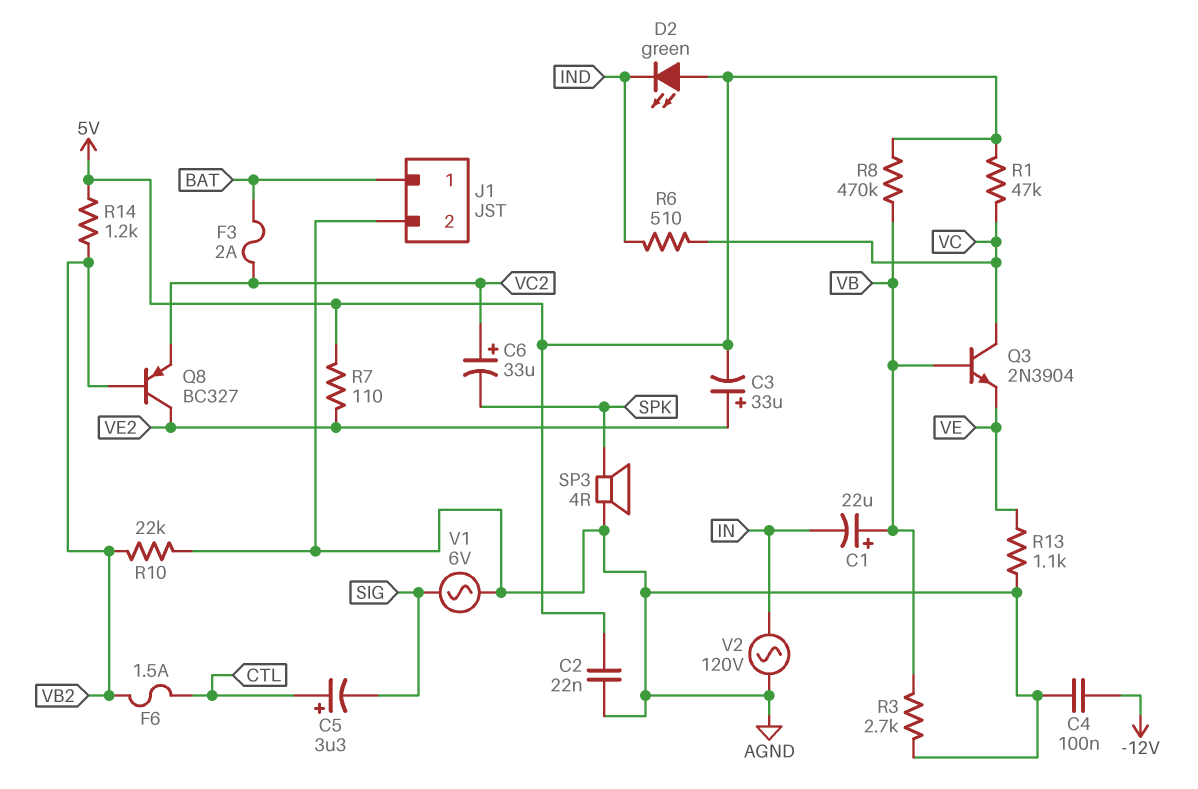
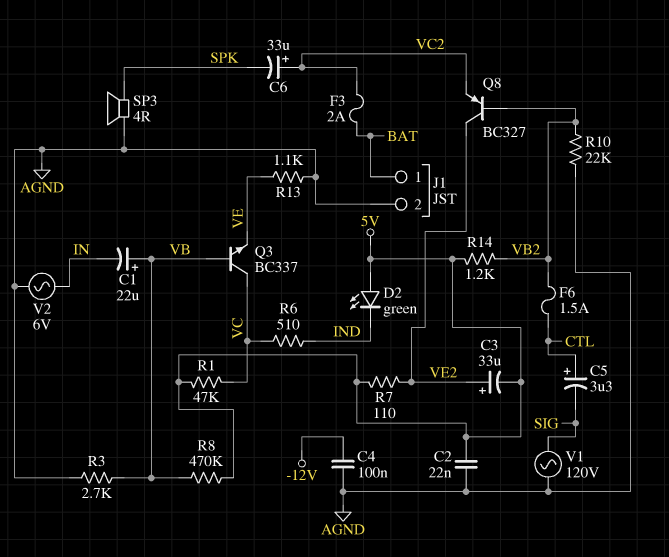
Q3: NPN 2N3904 (B VB, C VC, E VE) -> NPN BC337 (B VB, C VC, E VE)
V1: AC 6V (AGND, SIG) -> AC 120V (AGND, SIG)
V2: AC 120V (AGND, IN) -> AC 6V (AGND, IN)

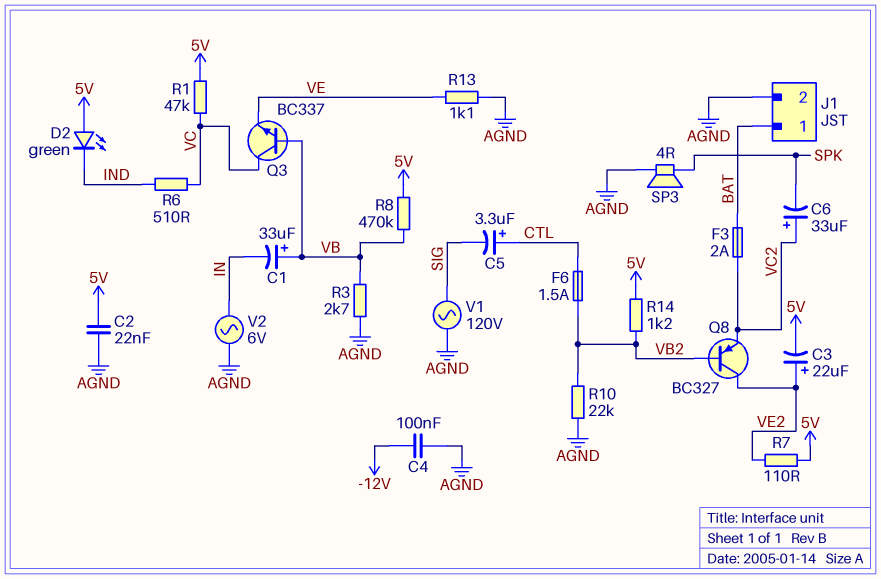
C1: 22uF (plus VB, minus IN) -> 33uF (plus VB, minus IN)
C3: 33uF (plus VE2, minus 5V) -> 22uF (plus VE2, minus 5V)

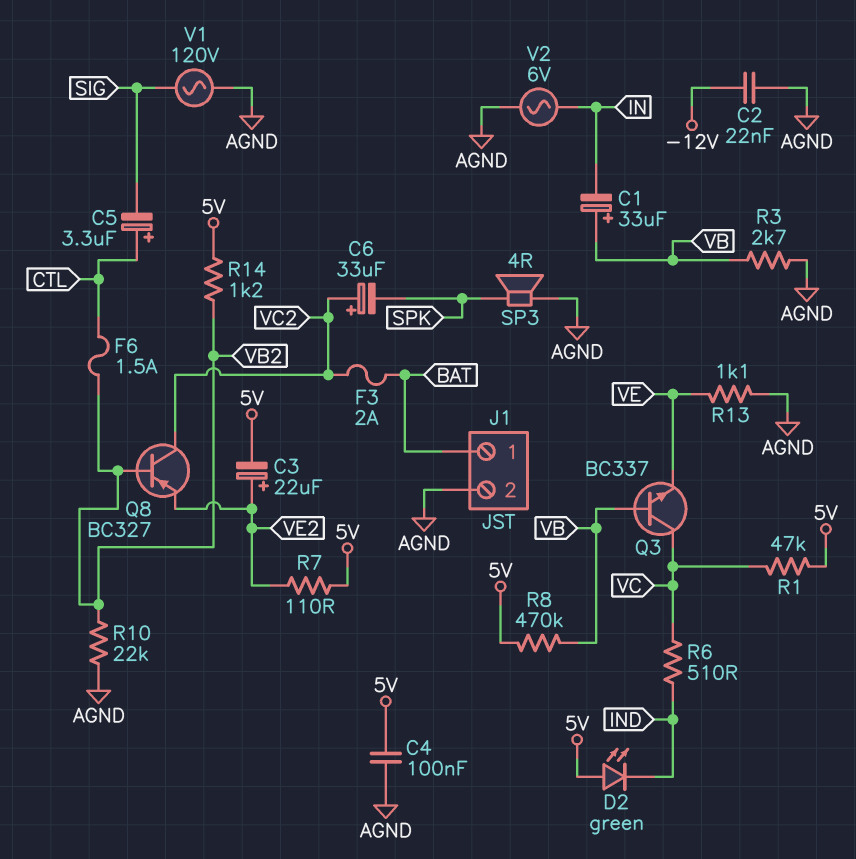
C2: 22nF (5V, AGND) -> 22nF (-12V, AGND)
C4: 100nF (-12V, AGND) -> 100nF (5V, AGND)
Q8: PNP BC327 (B VB2, C VE2, E VC2) -> PNP BC327 (B VB2, C VC2, E VE2)

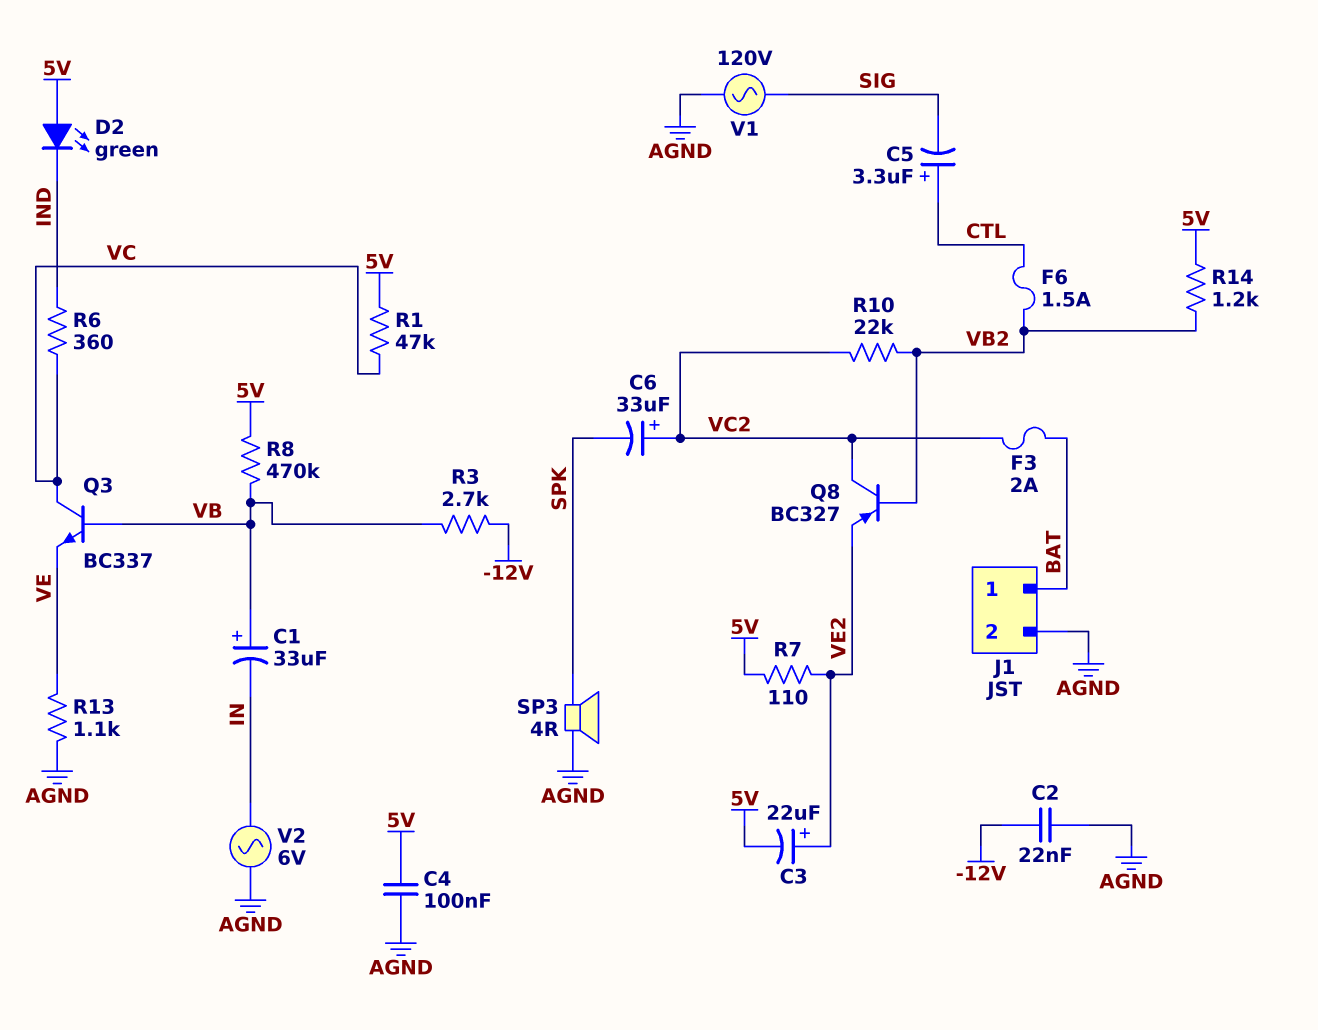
R3: 2.7k (AGND, VB) -> 2.7k (-12V, VB)
R6: 510 (IND, VC) -> 360 (IND, VC)
R10: 22k (AGND, VB2) -> 22k (VB2, VC2)

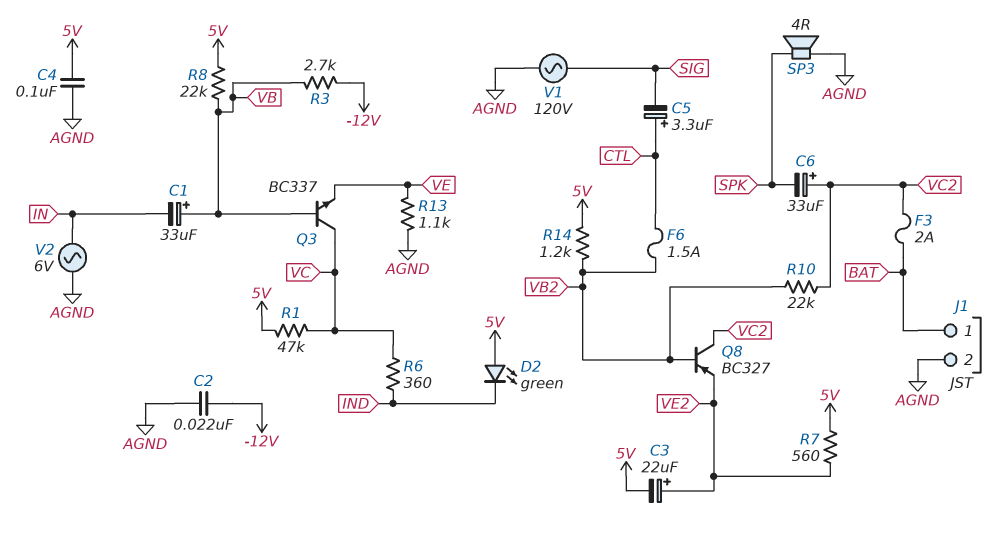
R7: 110 (5V, VE2) -> 560 (5V, VE2)
R8: 470k (5V, VB) -> 22k (5V, VB)

